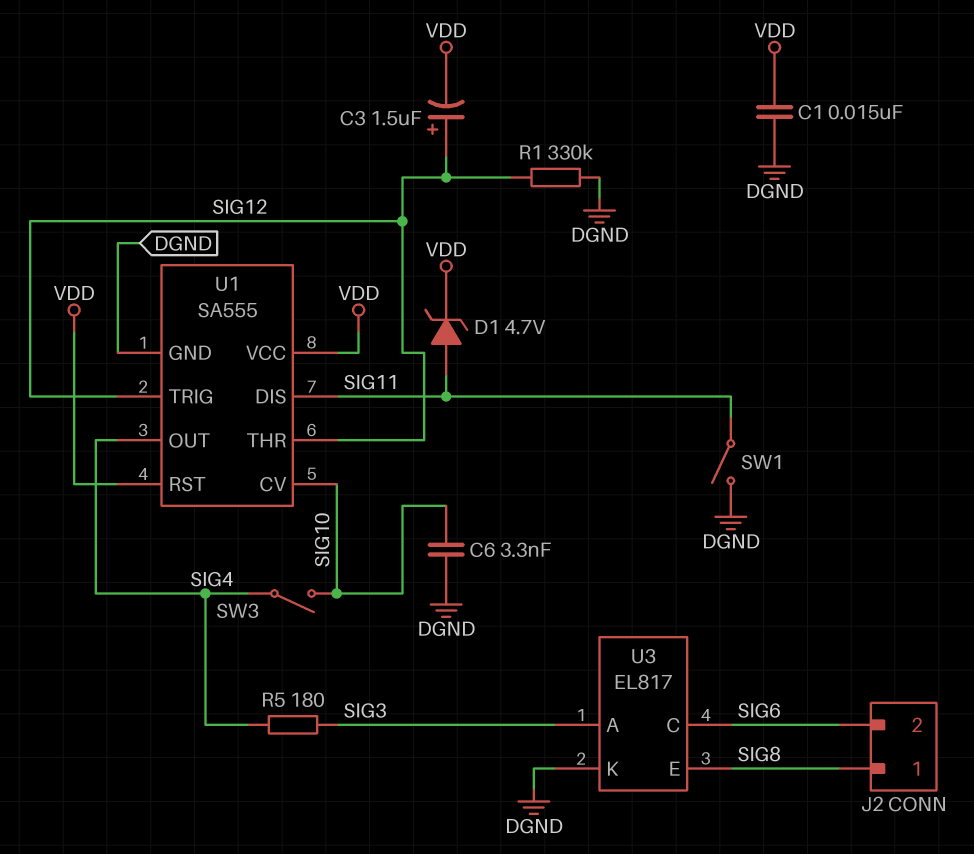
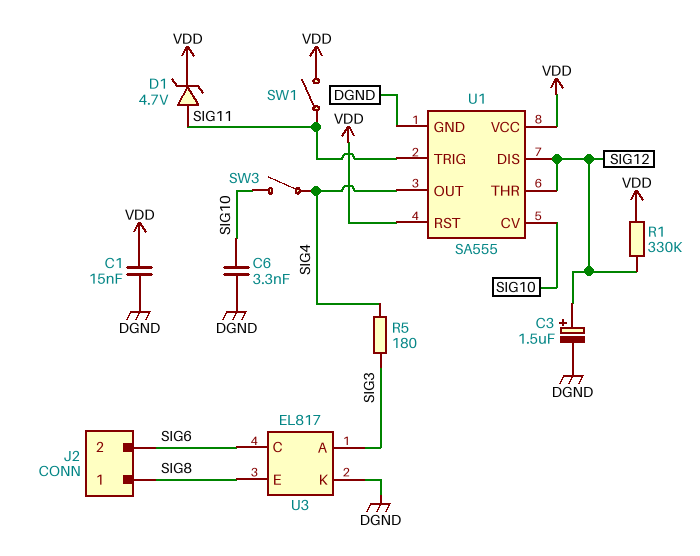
C3: 1.5uF (plus SIG12, minus VDD) -> 1.5uF (plus SIG12, minus DGND)
R1: 330k (DGND, SIG12) -> 330k (SIG12, VDD)
SW1: switch (DGND, SIG11) -> switch (SIG11, VDD)
U1 pin DIS: SIG11 -> SIG12
U1 pin TRIG: SIG12 -> SIG11

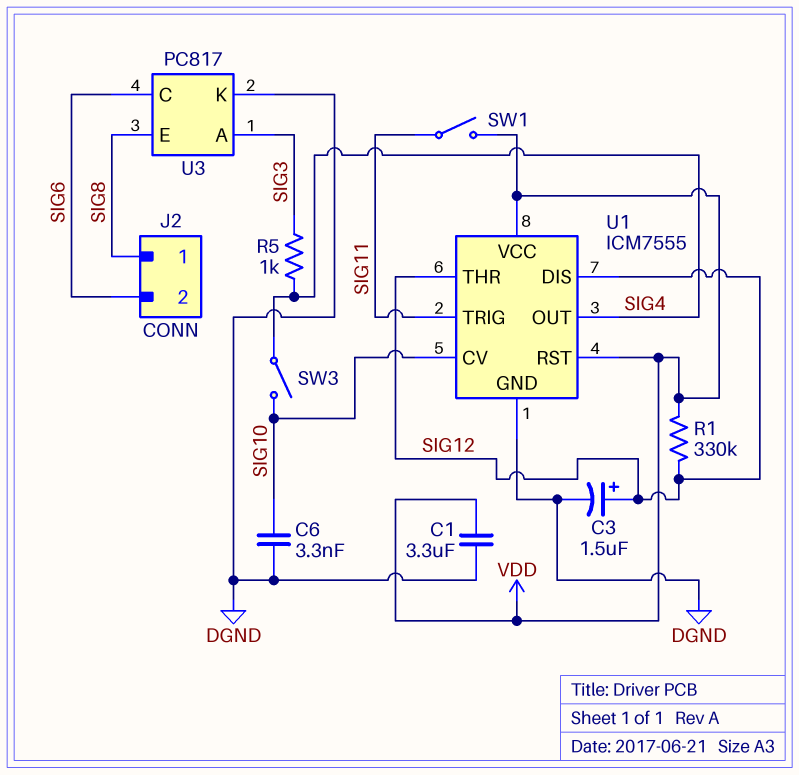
C1: 15nF (DGND, VDD) -> 3.3uF (DGND, VDD)
D1: zener 4.7V (A SIG11, K VDD) -> none
R5: 180 (SIG3, SIG4) -> 1k (SIG3, SIG4)
U1: SA555 -> ICM7555
U3: EL817 -> PC817

